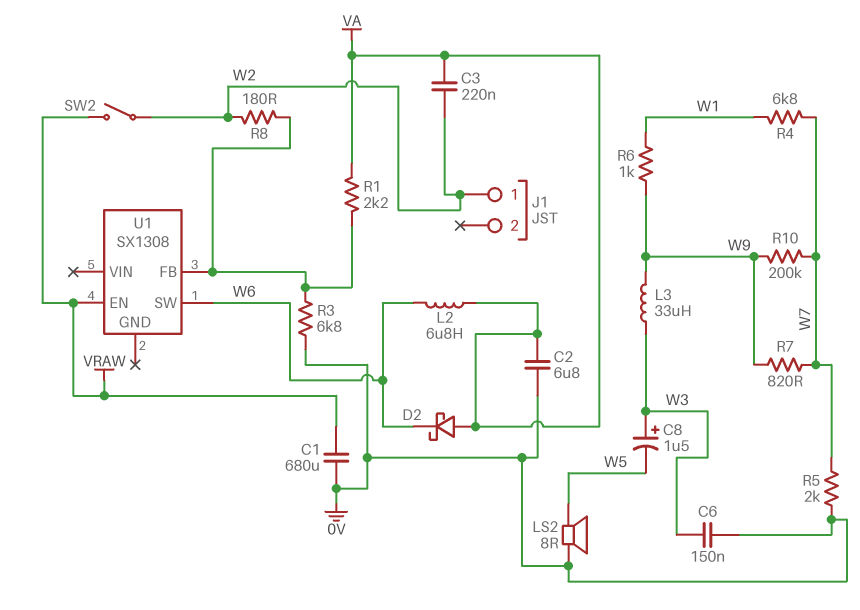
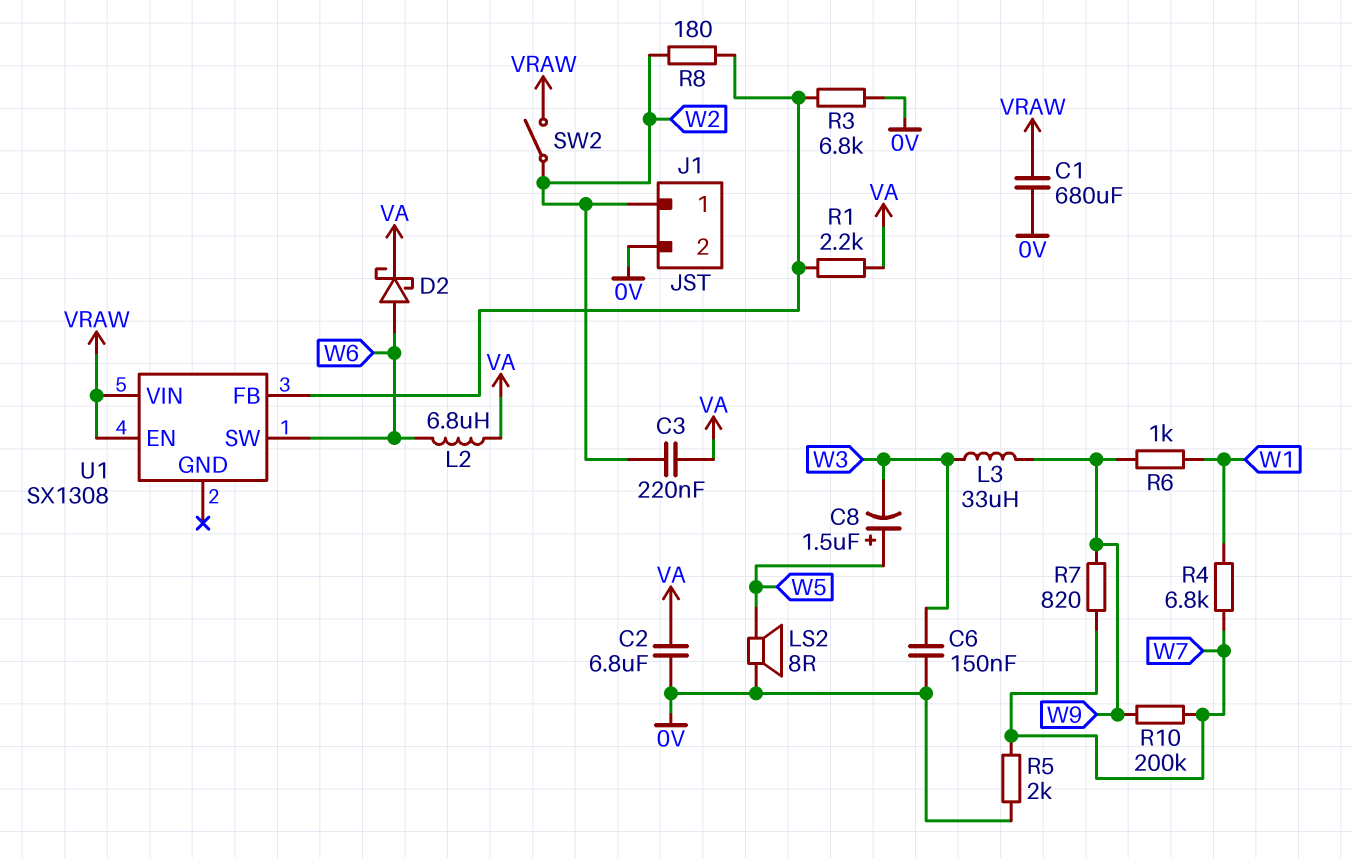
C8: 1.5uF (plus W3, minus W5) -> 1.5uF (plus W5, minus W3)
D2: schottky (A VA, K W6) -> schottky (A W6, K VA)
J1 pin 2: none -> 0V
U1 pin VIN: none -> VRAW

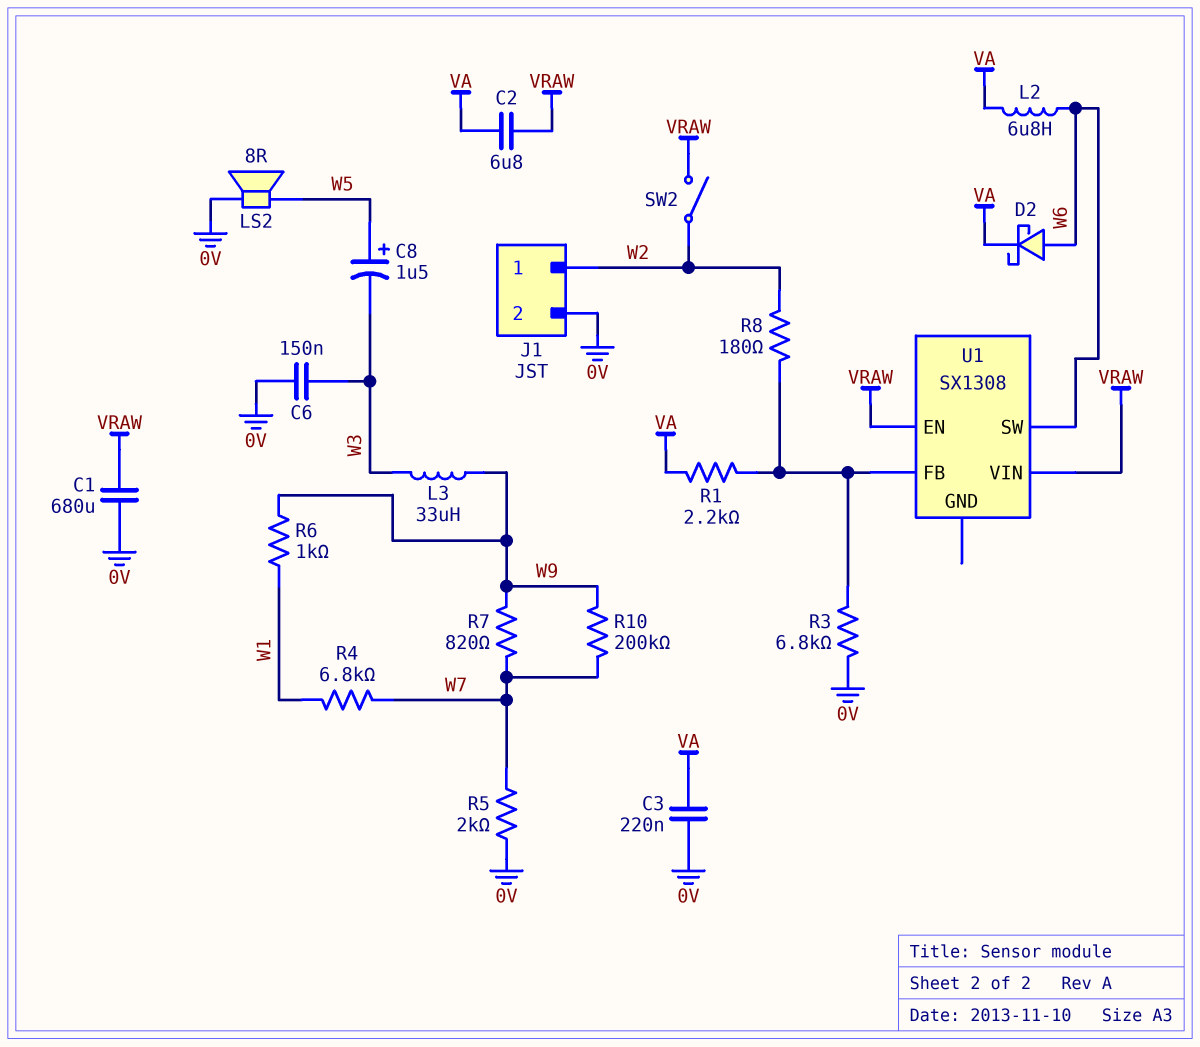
C2: 6.8uF (0V, VA) -> 6.8uF (VA, VRAW)
C3: 220nF (VA, W2) -> 220nF (0V, VA)

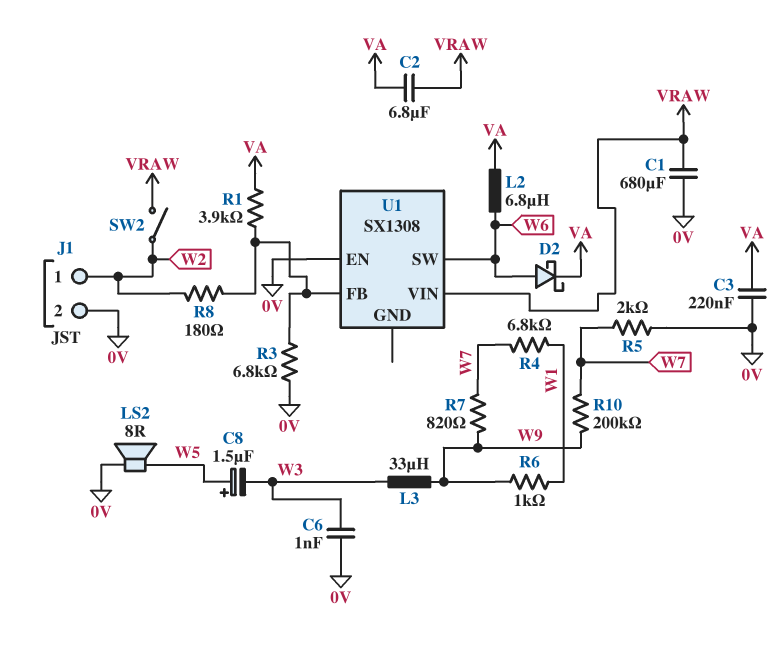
C6: 150nF (0V, W3) -> 1nF (0V, W3)
R1: 2.2k (U1/FB, VA) -> 3.9k (U1/FB, VA)
U1 pin EN: VRAW -> 0V

